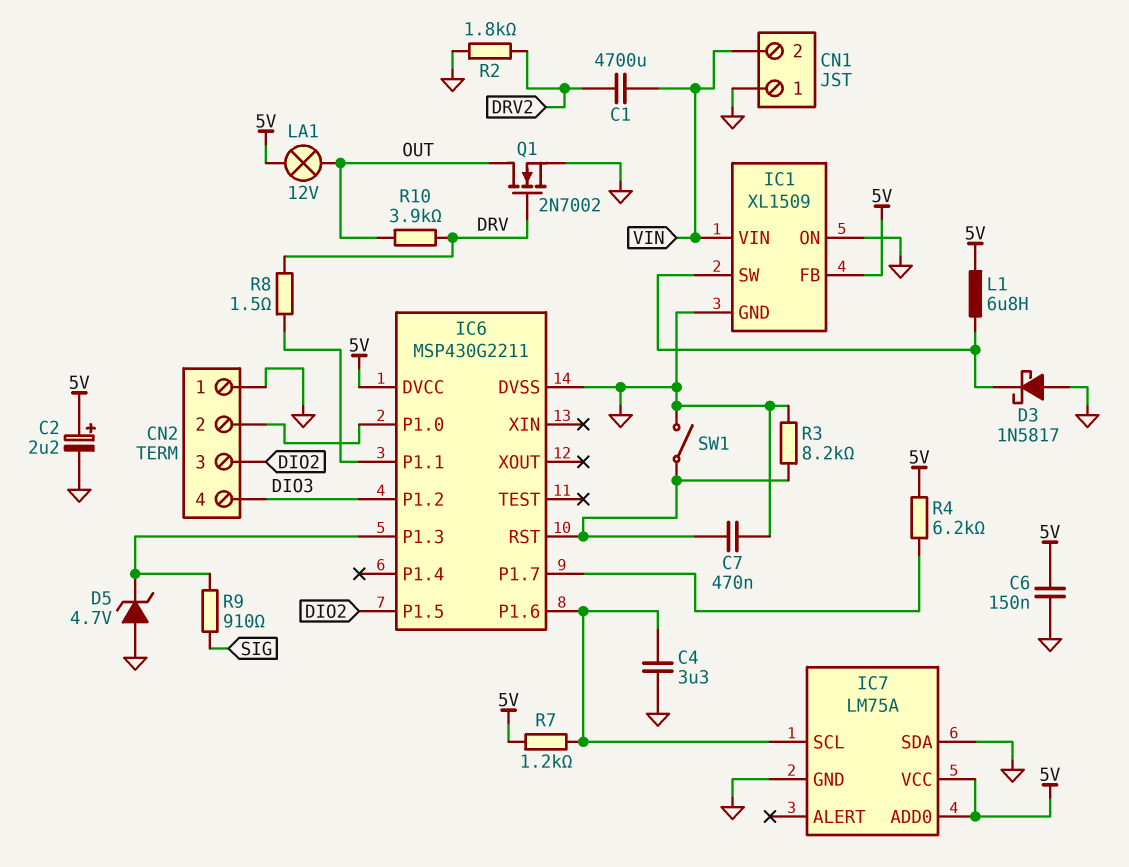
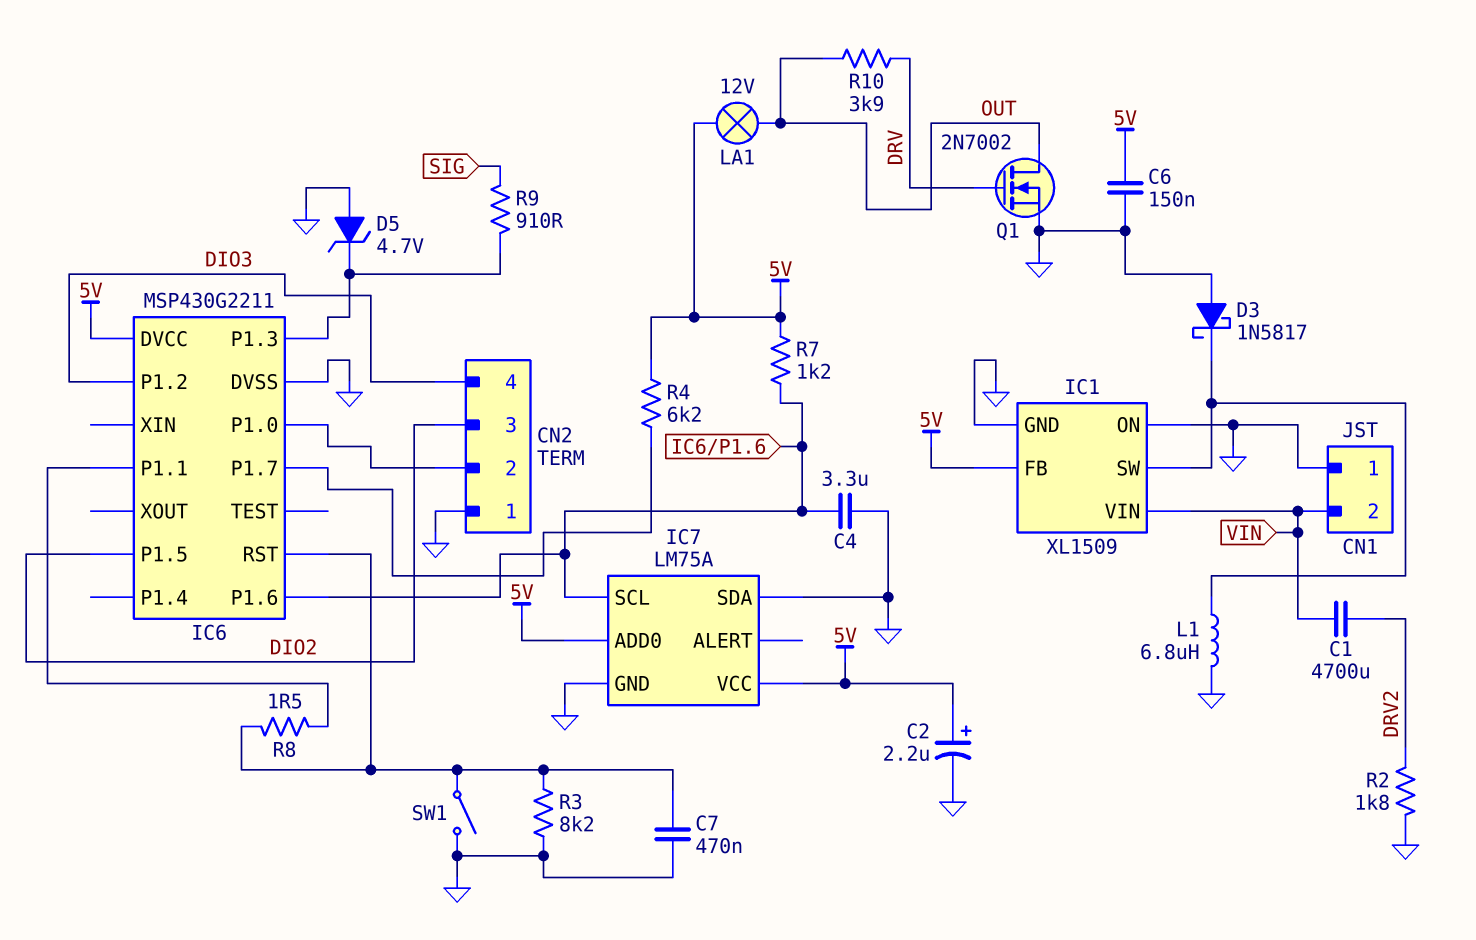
L1: 6.8uH (5V, IC1/SW) -> 6.8uH (GND, IC1/SW)
R8: 1.5 (DRV, IC6/P1.1) -> 1.5 (IC6/P1.1, IC6/RST)

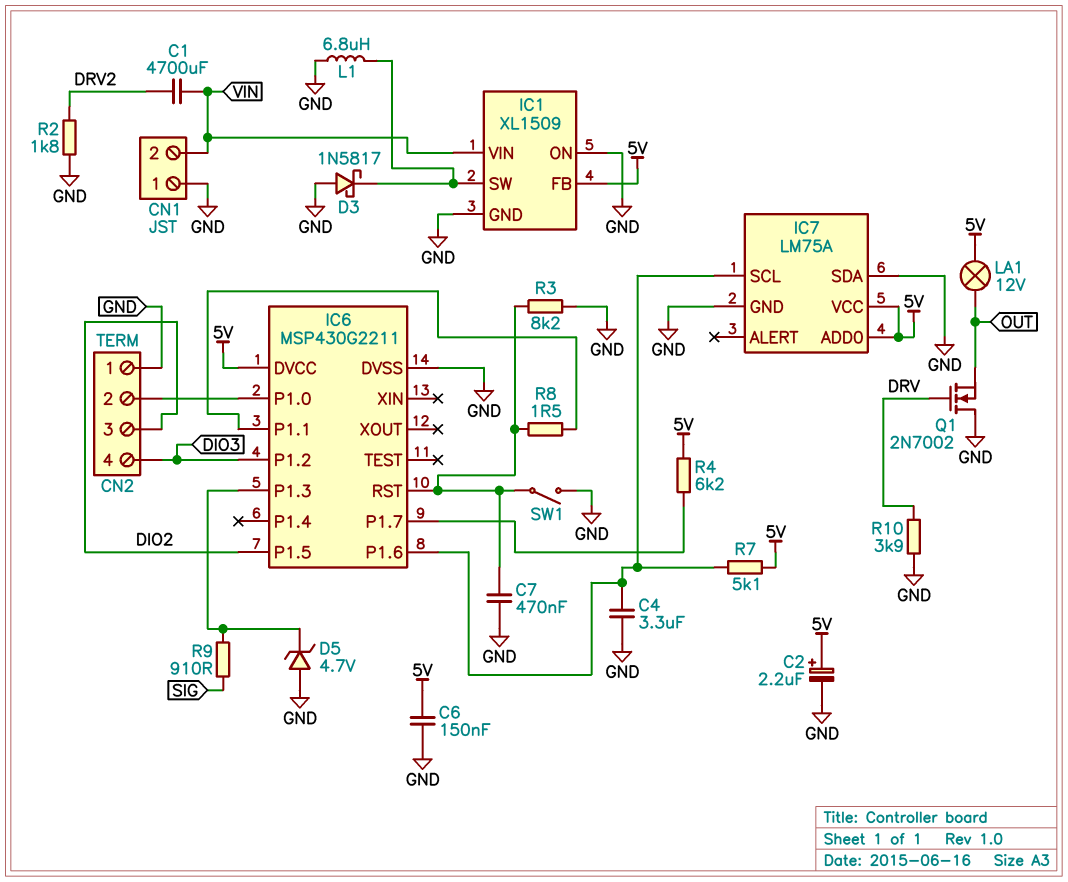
Q1: NMOS 2N7002 (G DRV, D OUT, S GND) -> NMOS 2N7002 (G DRV, D GND, S OUT)
R7: 1.2k (5V, IC6/P1.6) -> 5.1k (5V, IC6/P1.6)
R10: 3.9k (DRV, OUT) -> 3.9k (DRV, GND)

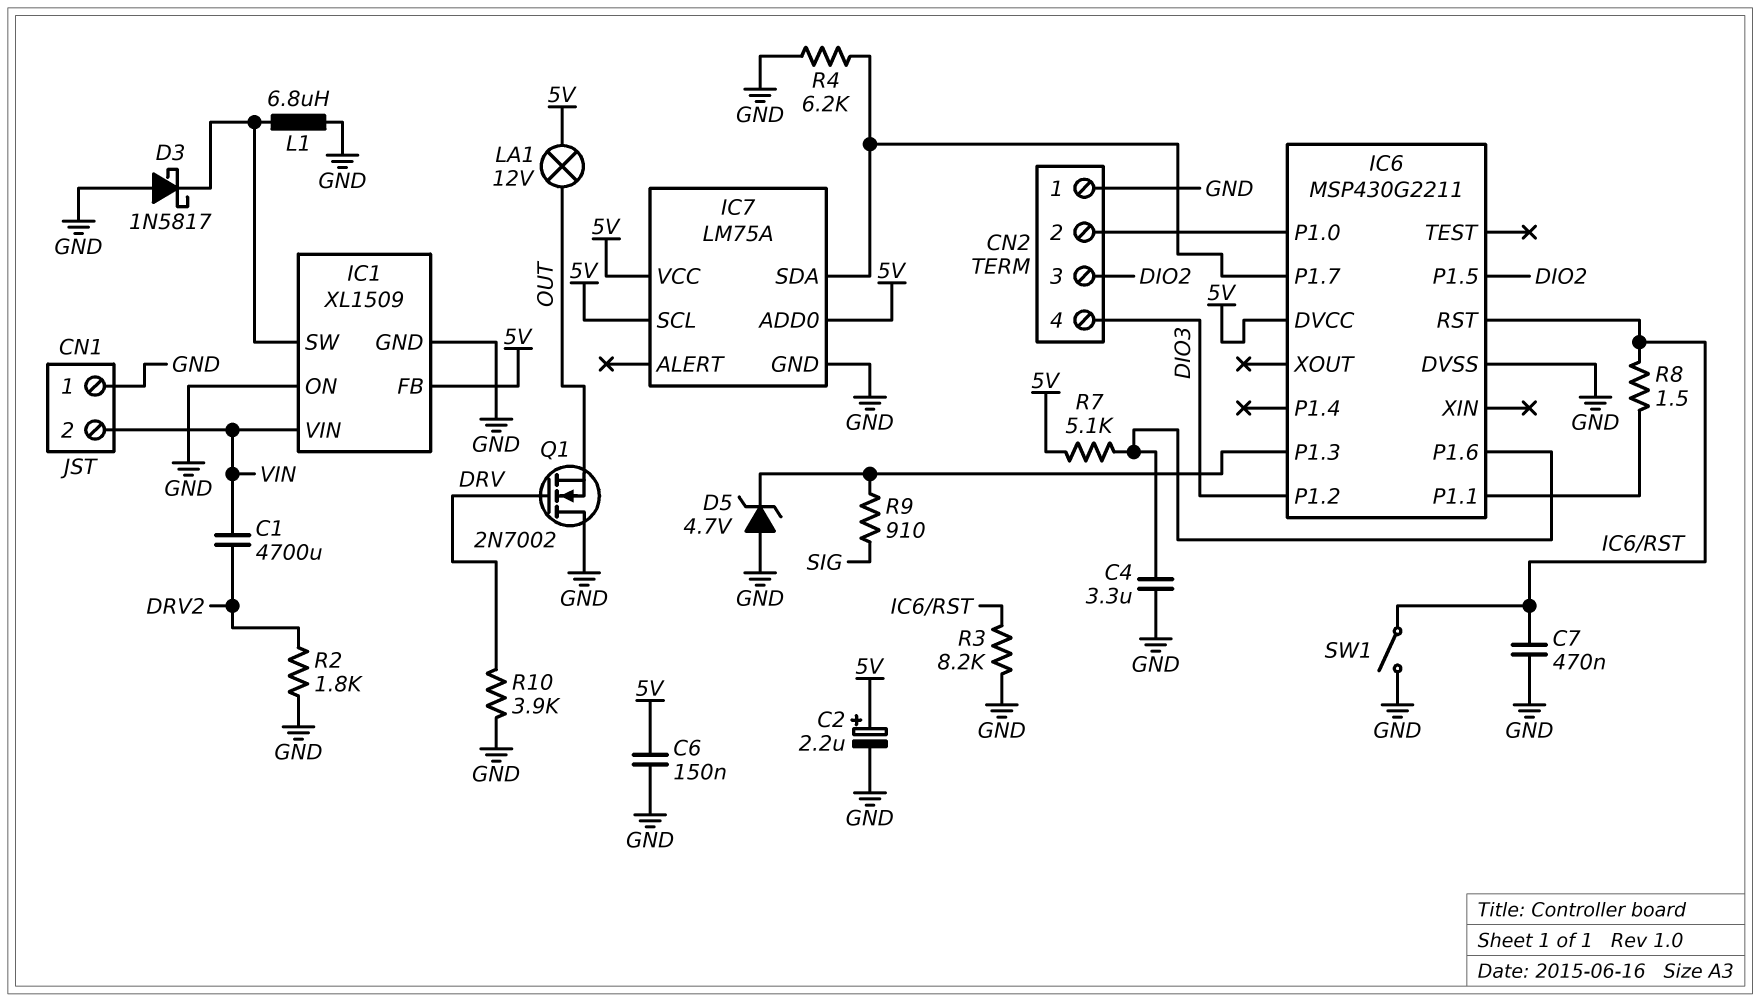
IC7 pin SCL: IC6/P1.6 -> 5V
IC7 pin SDA: GND -> IC6/P1.7
R4: 6.2k (5V, IC6/P1.7) -> 6.2k (GND, IC6/P1.7)

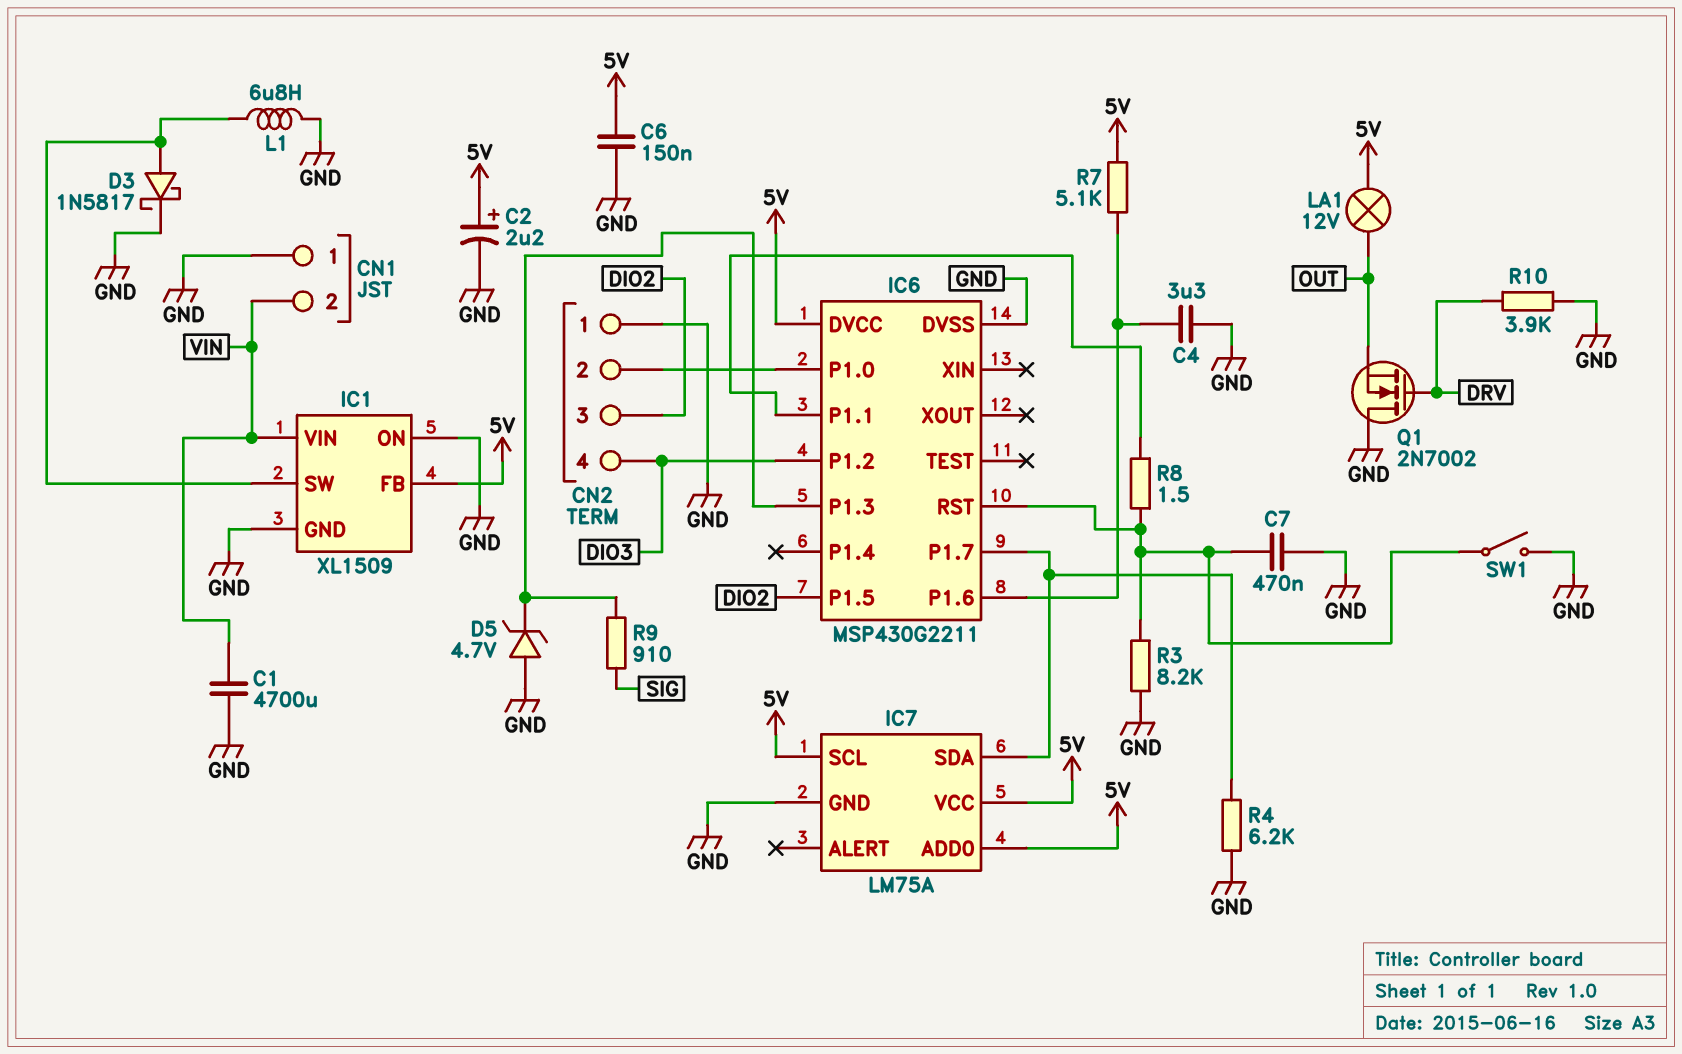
C1: 4700uF (DRV2, VIN) -> 4700uF (GND, VIN)
D3: schottky 1N5817 (A GND, K IC1/SW) -> schottky 1N5817 (A IC1/SW, K GND)
R2: 1.8k (DRV2, GND) -> none

